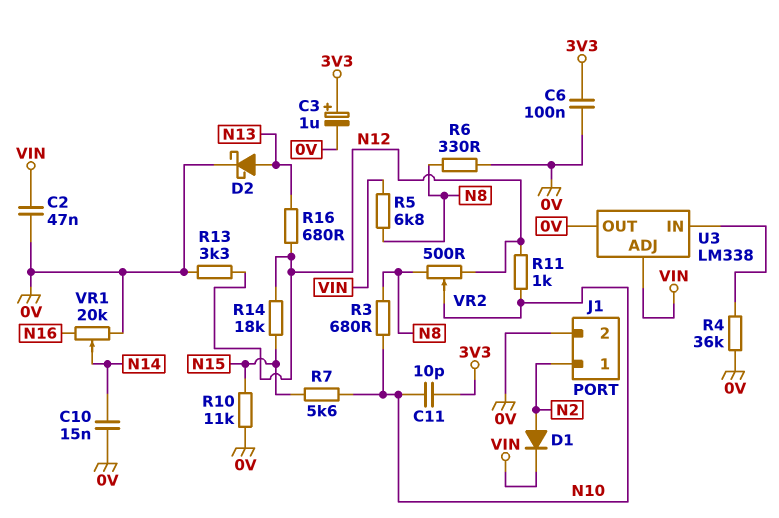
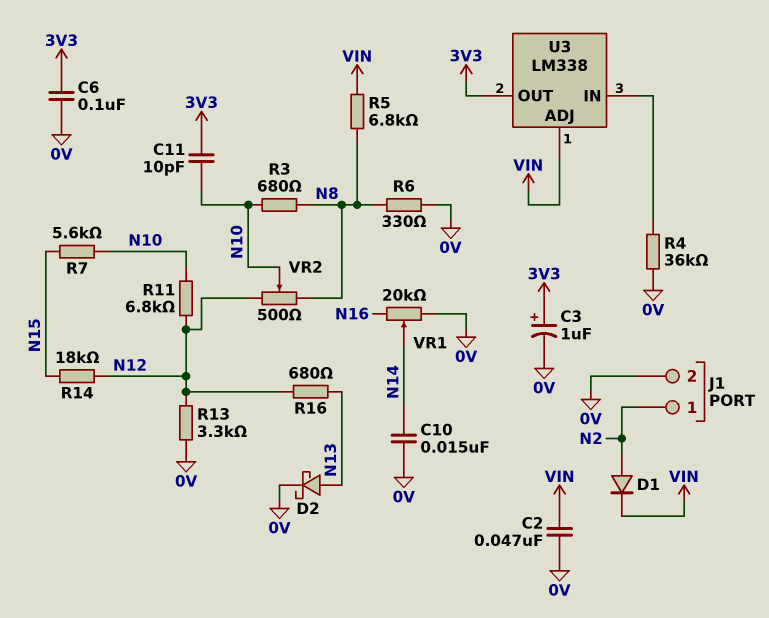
R10: 11k (0V, N15) -> none
R11: 1k (N10, N12) -> 6.8k (N10, N12)
U3 pin OUT: 0V -> 3V3

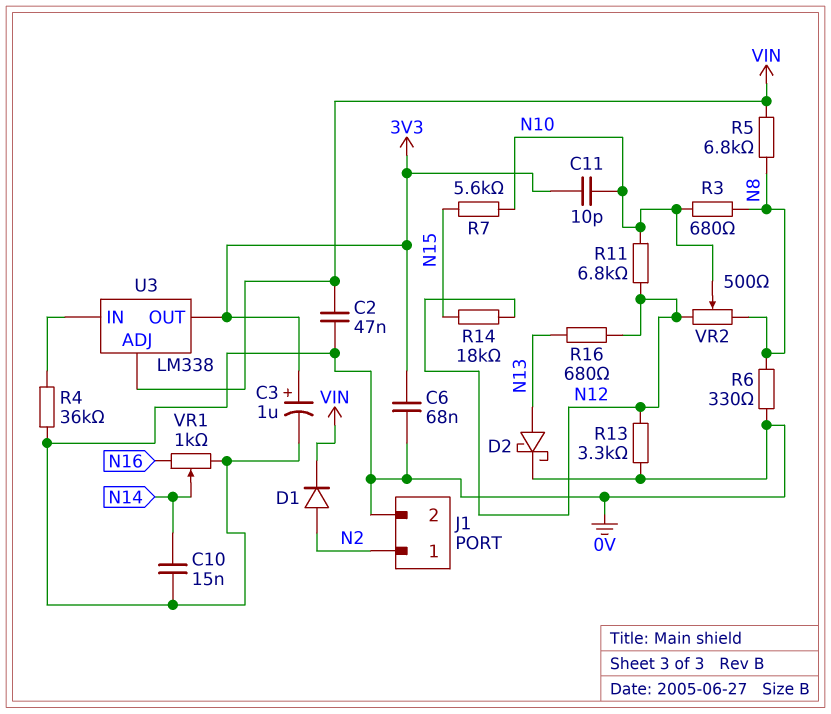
C6: 100nF (0V, 3V3) -> 68nF (0V, 3V3)
VR1: 20k (0V, N16, wiper N14) -> 1k (0V, N16, wiper N14)

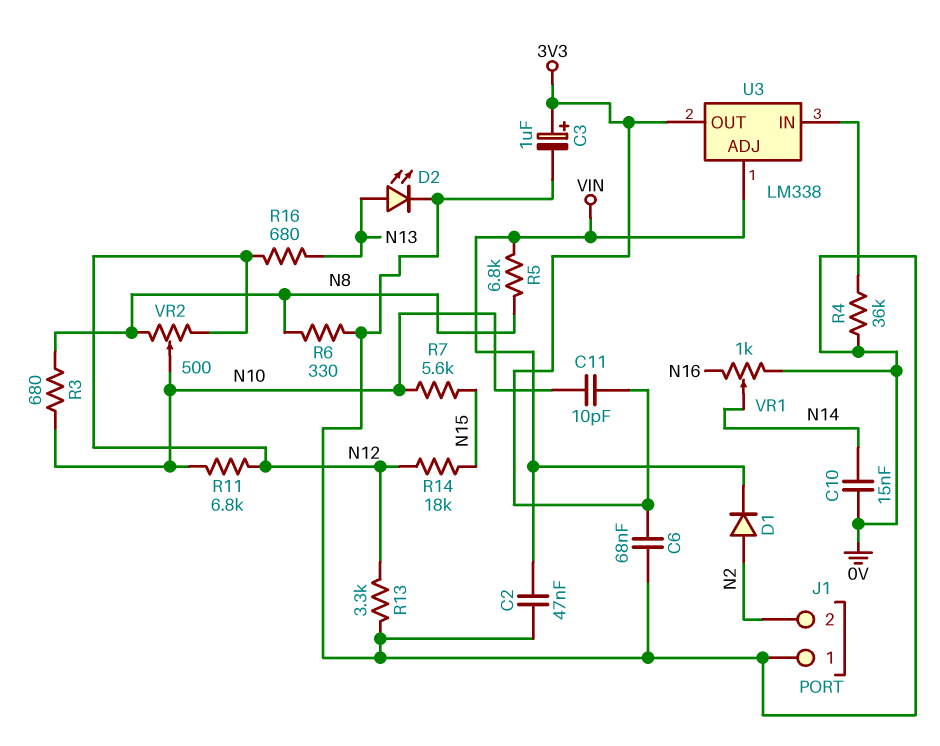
D2: schottky (A N13, K 0V) -> LED (A N13, K 0V)
J1 pin 1: N2 -> 0V
J1 pin 2: 0V -> N2

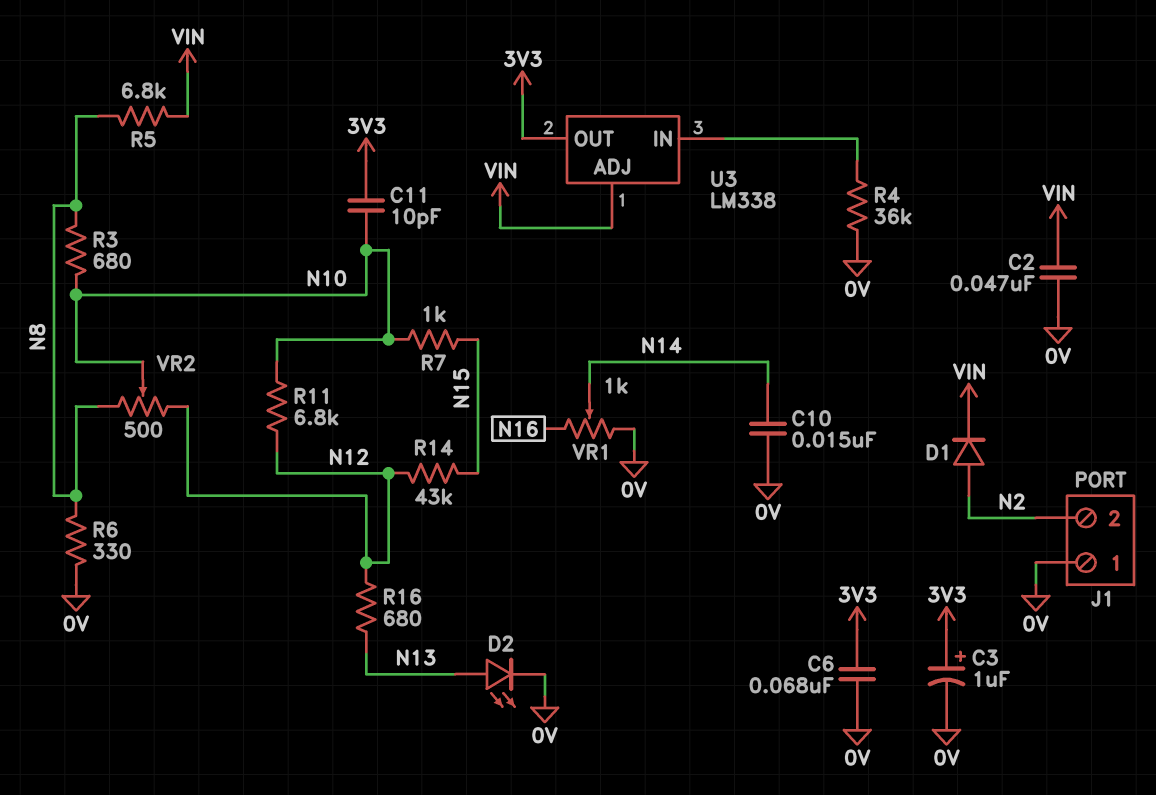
R7: 5.6k (N10, N15) -> 1k (N10, N15)
R13: 3.3k (0V, N12) -> none
R14: 18k (N12, N15) -> 43k (N12, N15)

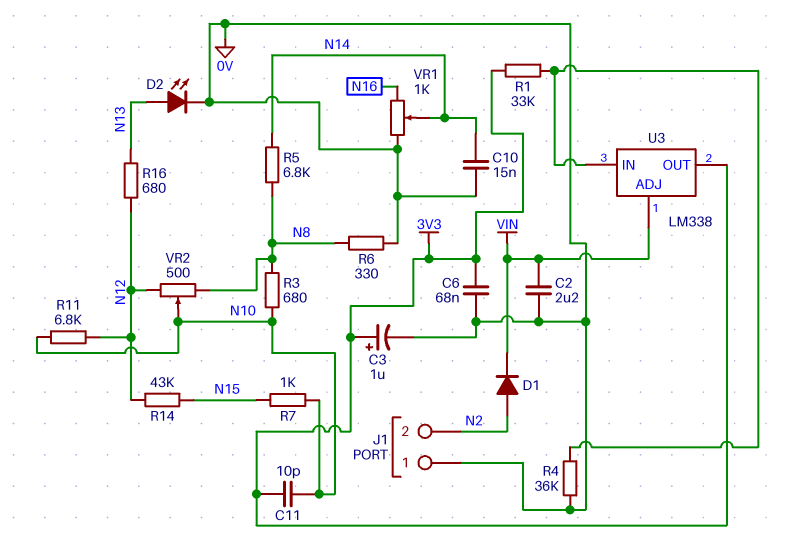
C2: 47nF (0V, VIN) -> 2.2uF (0V, VIN)
R1: none -> 33k (3V3, U3/IN)
R5: 6.8k (N8, VIN) -> 6.8k (N8, N14)

